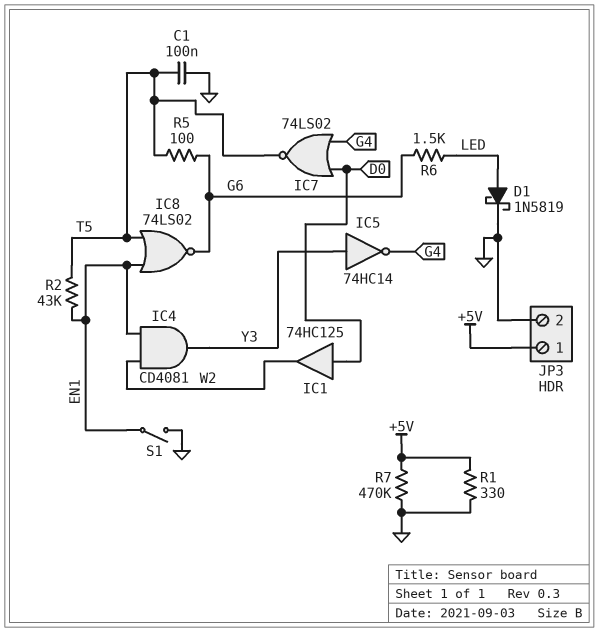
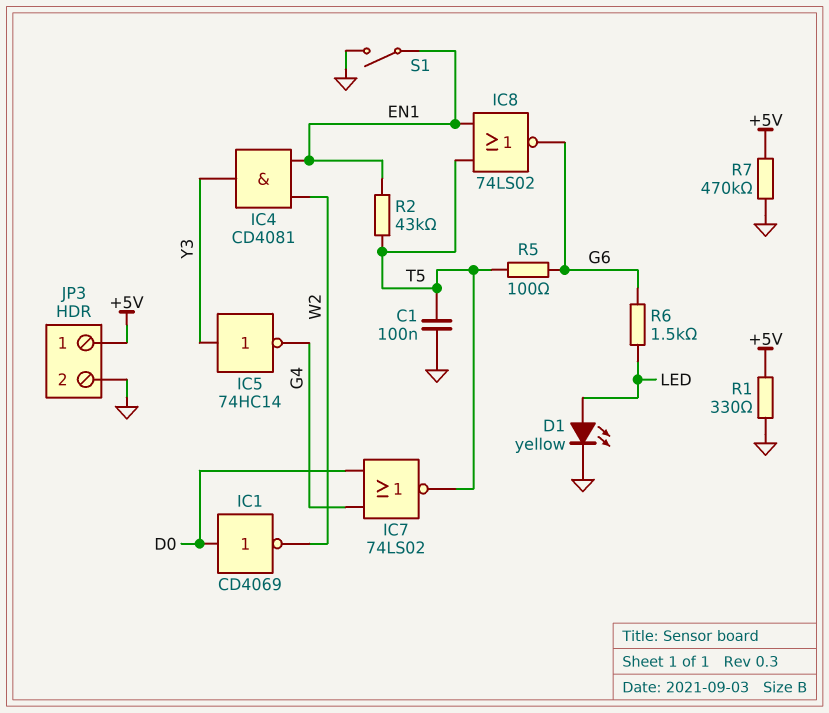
D1: schottky 1N5819 (A LED, K GND) -> LED yellow (A LED, K GND)
IC1: buffer 74HC125 (in D0, out W2) -> NOT CD4069 (in D0, out W2)

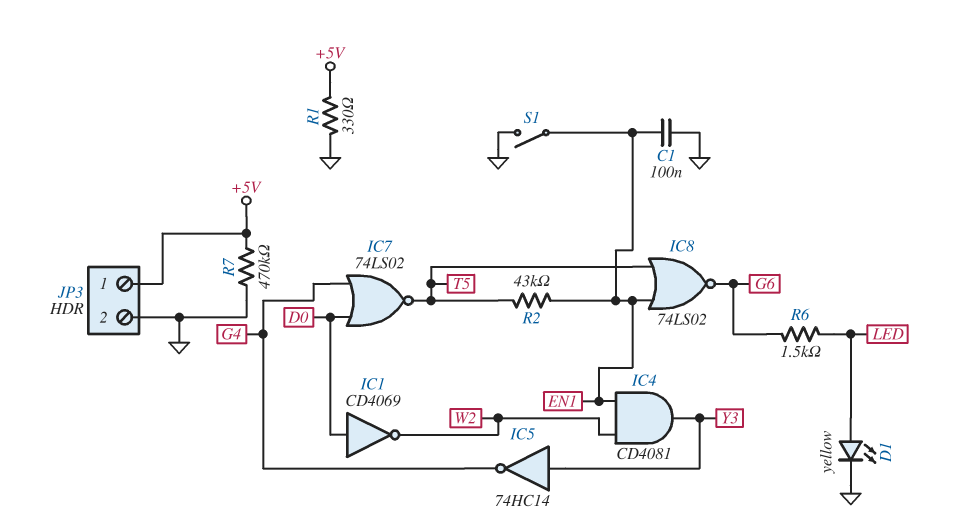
C1: 100nF (GND, T5) -> 100nF (EN1, GND)
R5: 100 (G6, T5) -> none

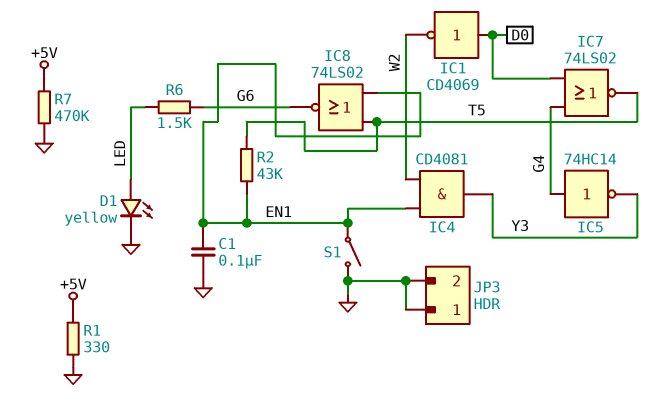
IC5: NOT 74HC14 (in Y3, out G4) -> NOT 74HC14 (in G4, out Y3)
JP3 pin 1: +5V -> GND

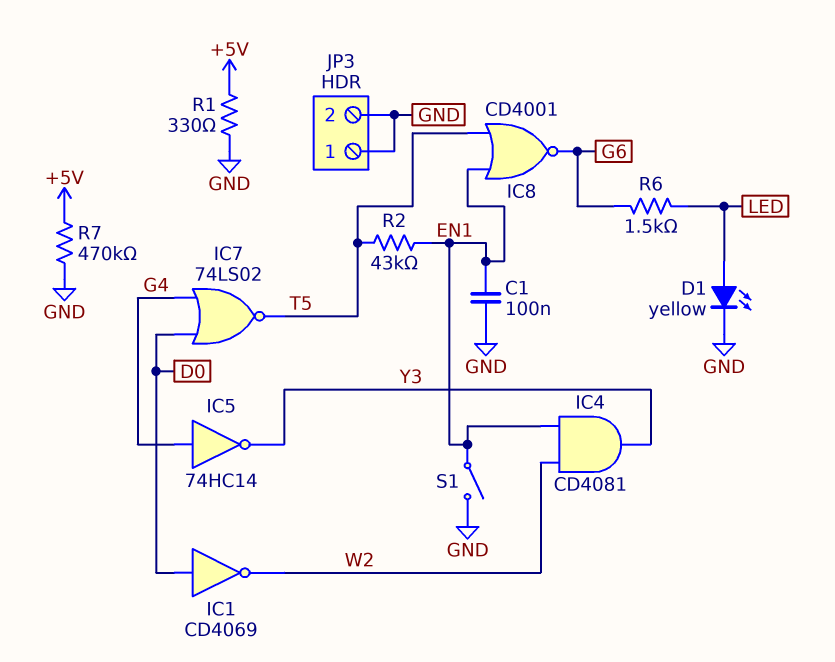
IC8: NOR 74LS02 (in EN1, in T5, out G6) -> NOR CD4001 (in EN1, in T5, out G6)

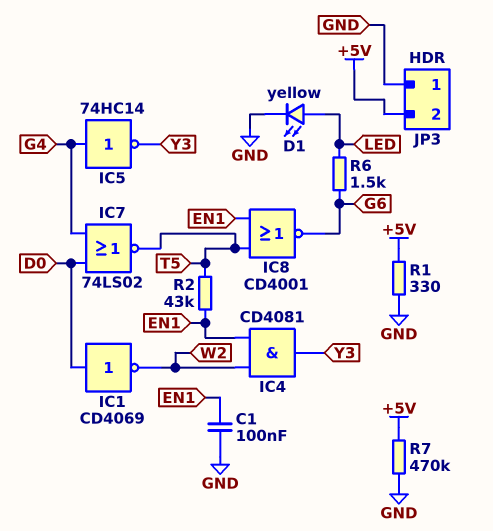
JP3 pin 2: GND -> +5V
S1: switch (EN1, GND) -> none

